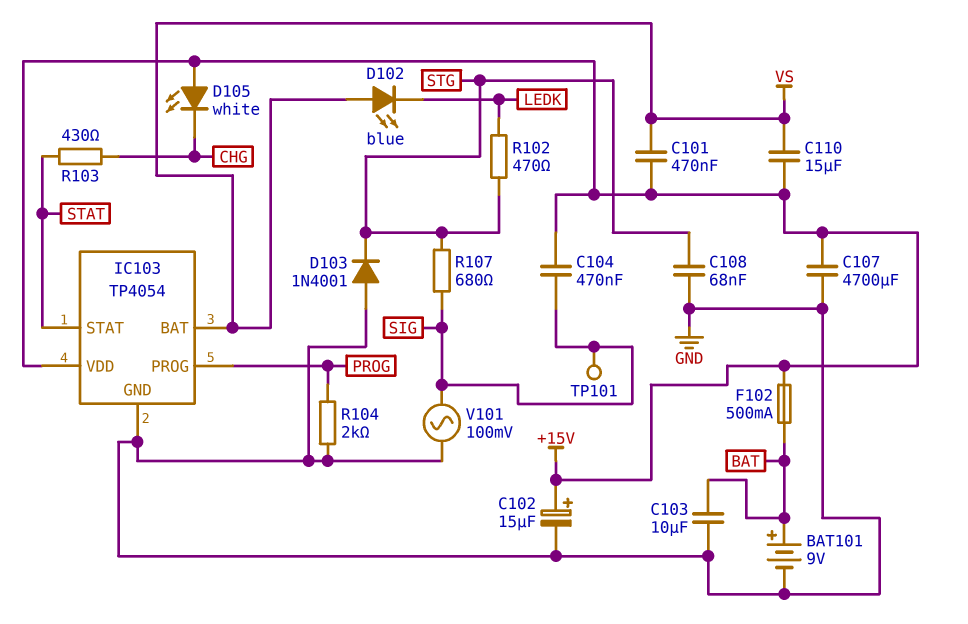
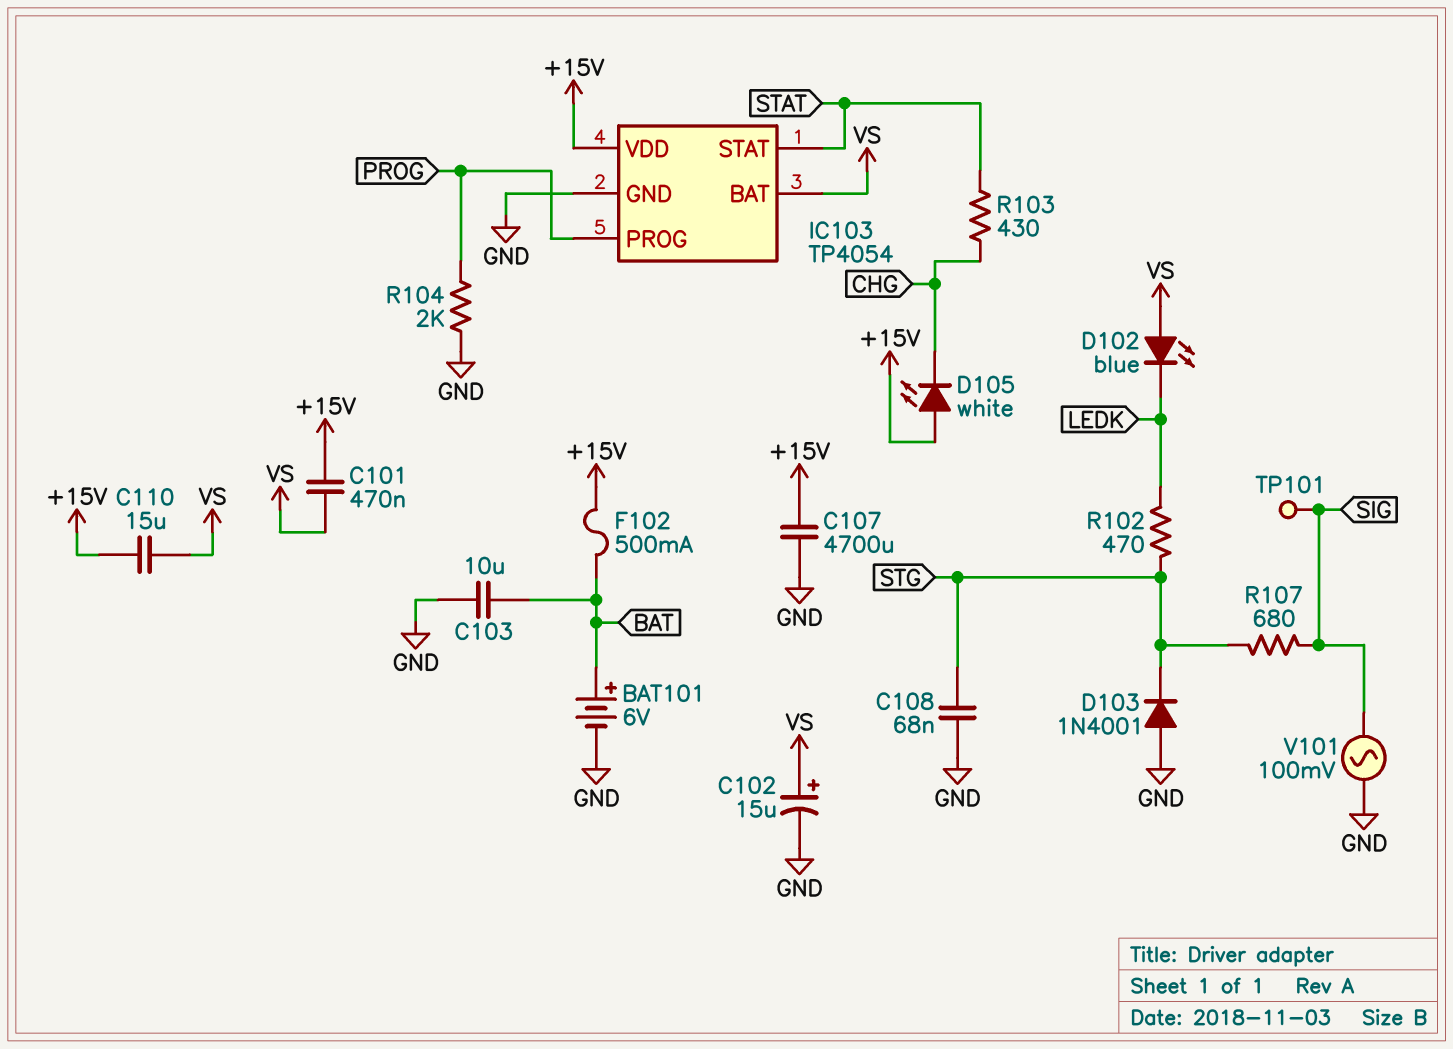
BAT101: 9V (plus BAT, minus GND) -> 6V (plus BAT, minus GND)
C102: 15uF (plus +15V, minus GND) -> 15uF (plus VS, minus GND)
C104: 470nF (+15V, SIG) -> none

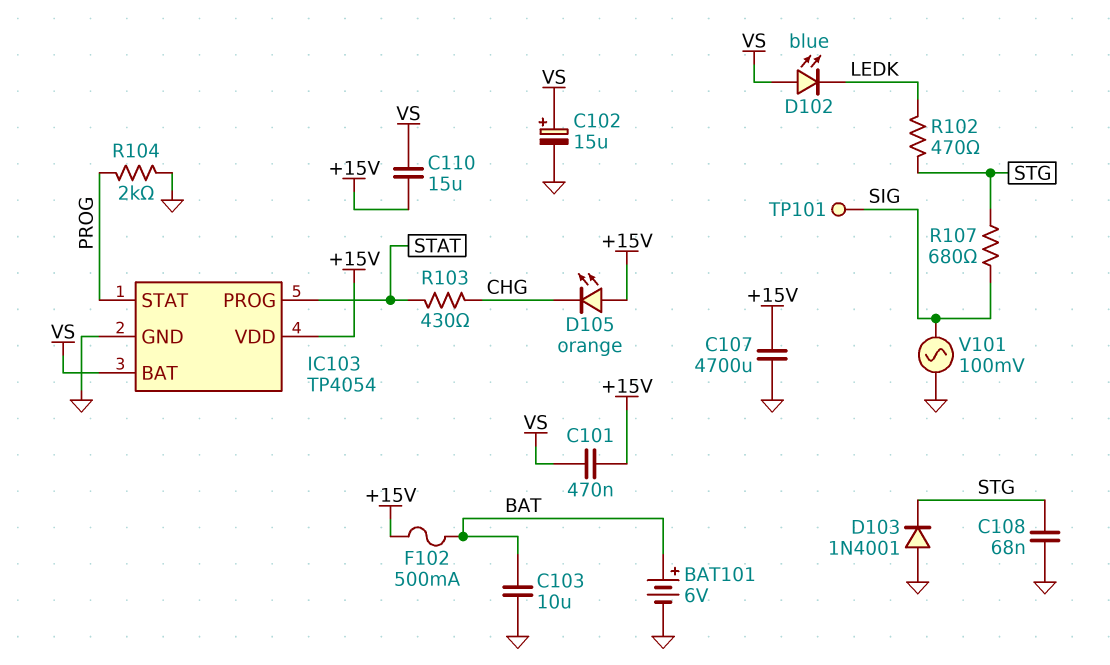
D105: LED white (A +15V, K CHG) -> LED orange (A +15V, K CHG)
IC103 pin PROG: PROG -> STAT
IC103 pin STAT: STAT -> PROG

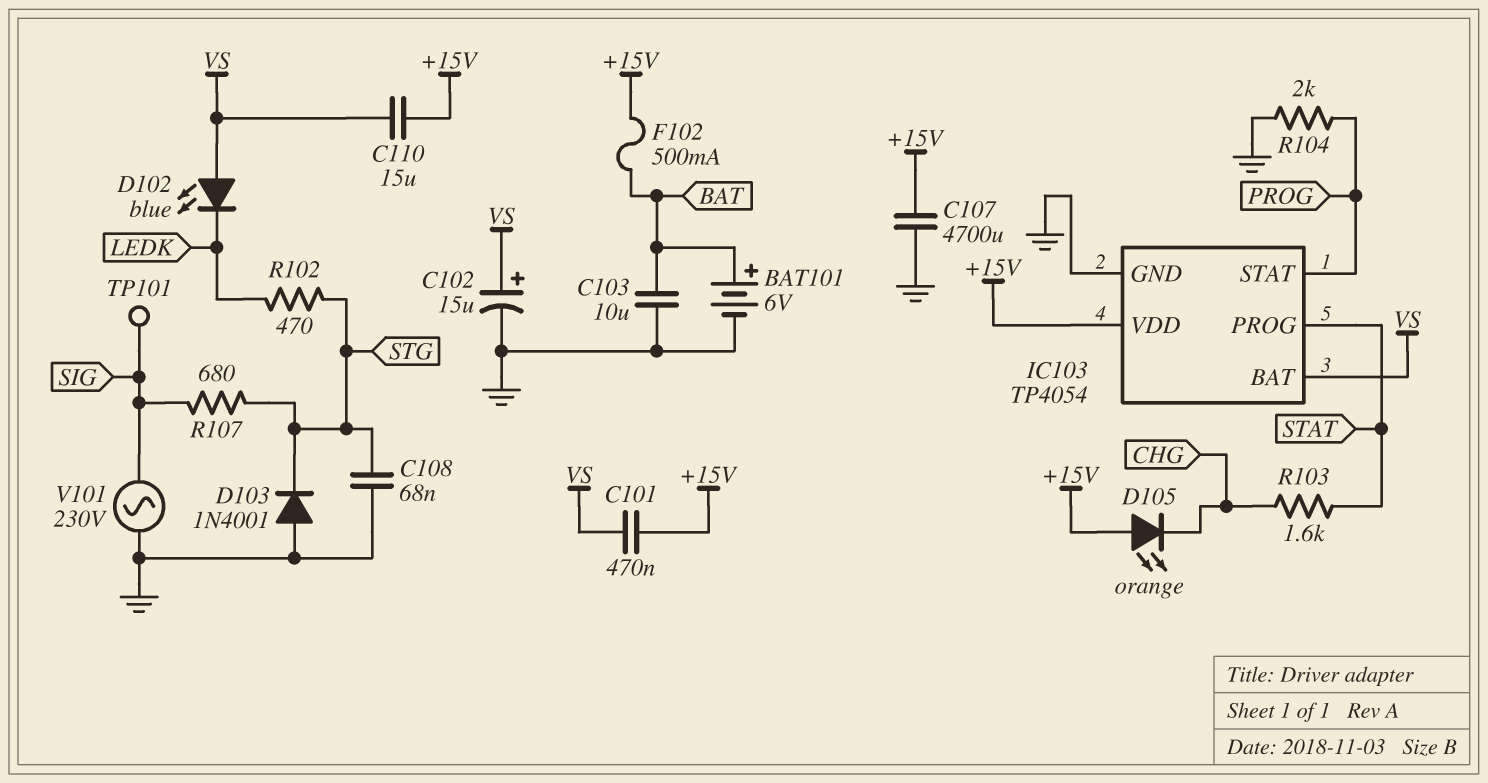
R103: 430 (CHG, STAT) -> 1.6k (CHG, STAT)
V101: AC 100mV (GND, SIG) -> AC 230V (GND, SIG)

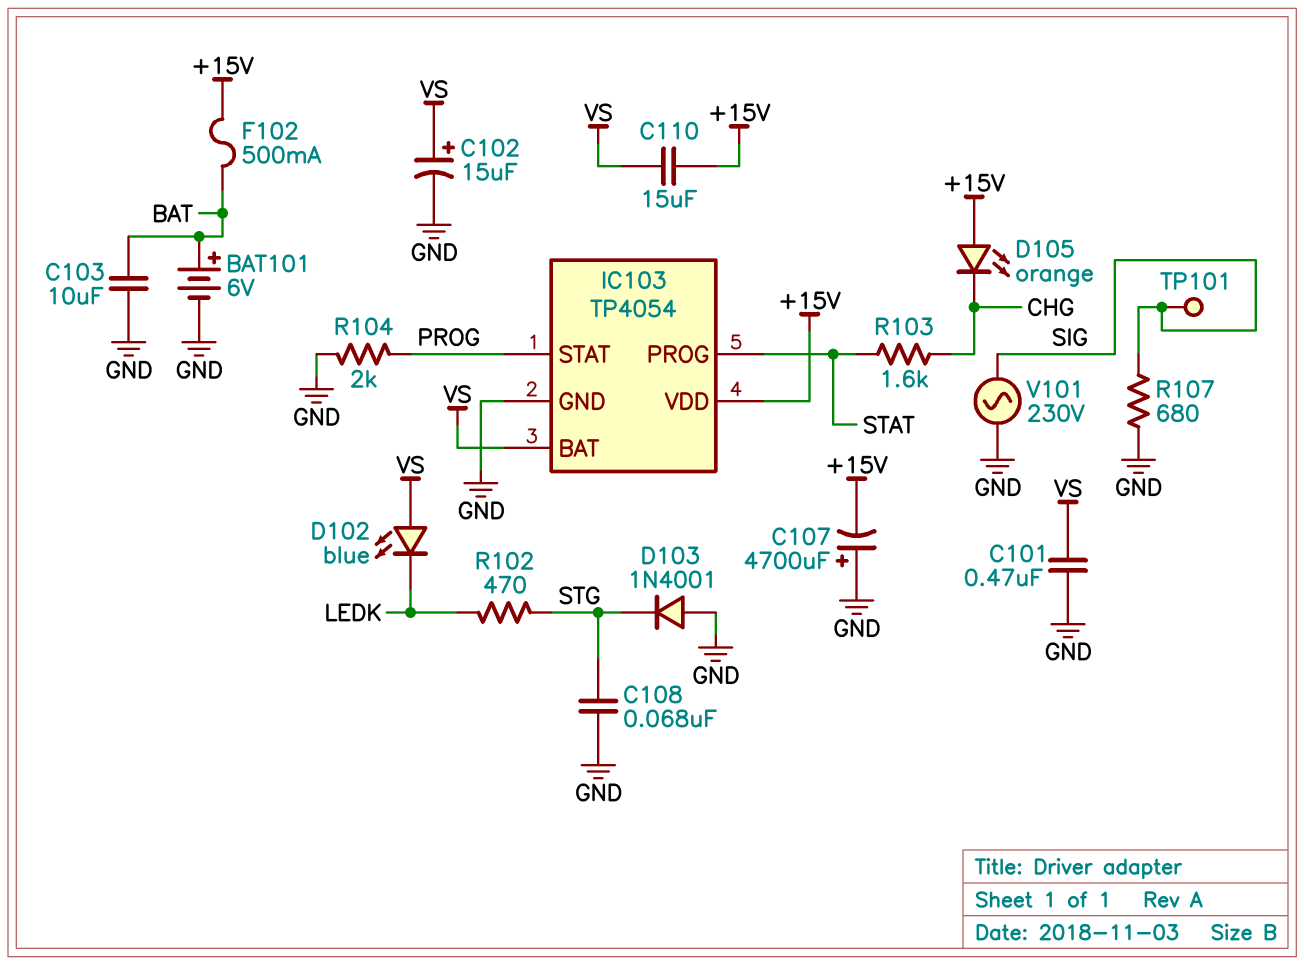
C101: 470nF (+15V, VS) -> 470nF (GND, VS)
C107: 4700uF (+15V, GND) -> 4700uF (plus GND, minus +15V)
R107: 680 (SIG, STG) -> 680 (GND, SIG)

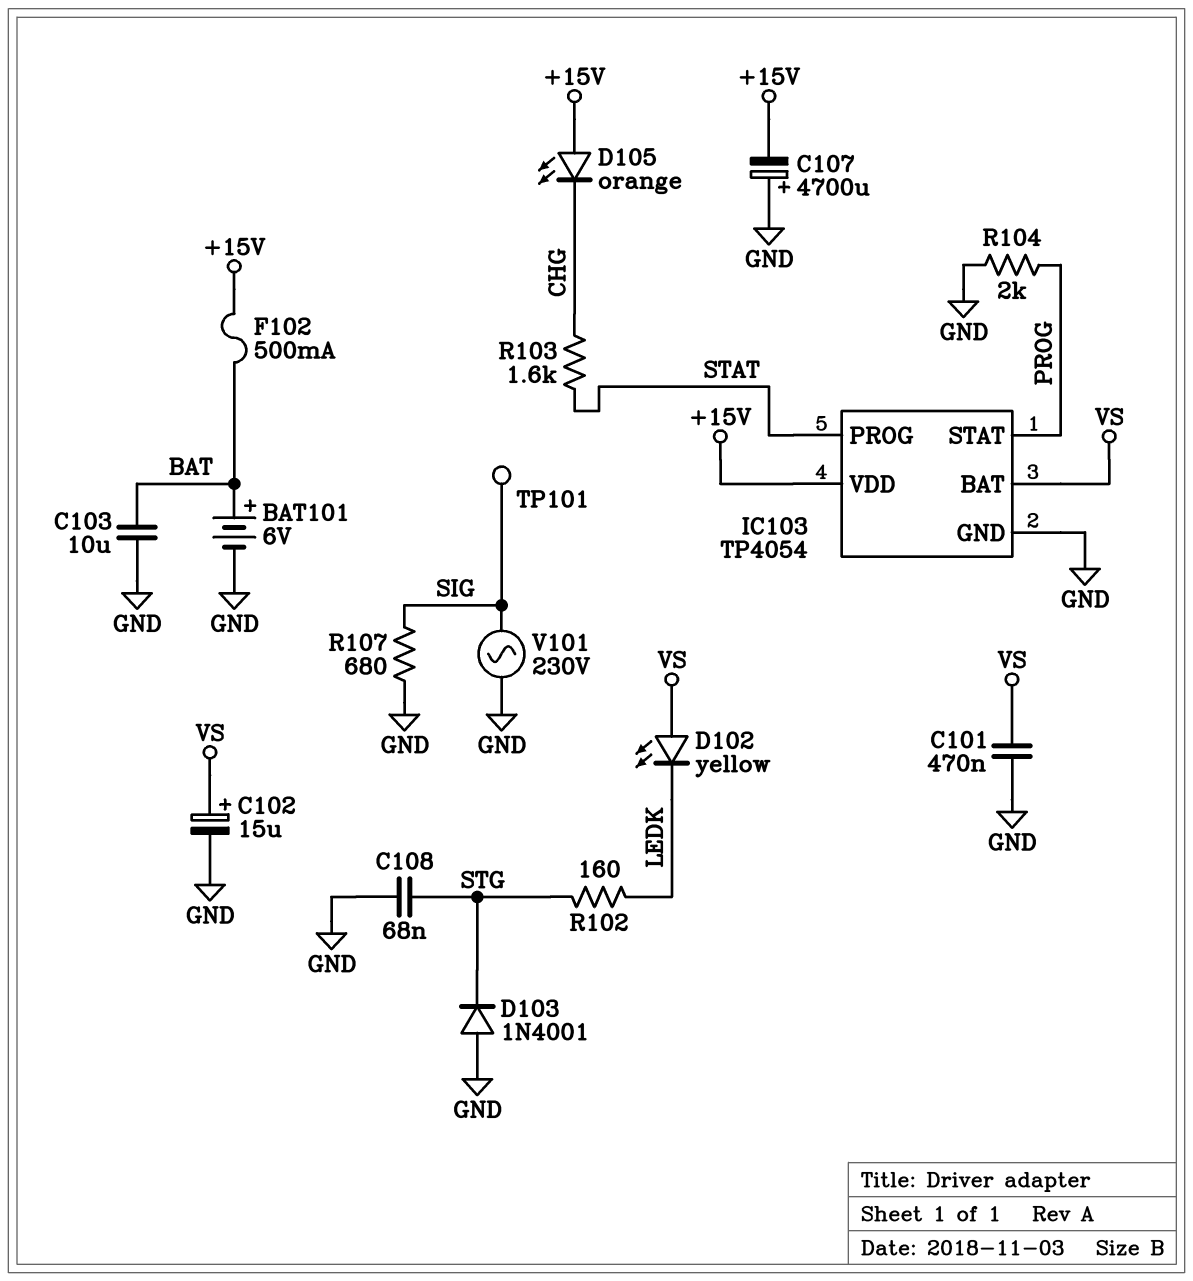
C110: 15uF (+15V, VS) -> none
D102: LED blue (A VS, K LEDK) -> LED yellow (A VS, K LEDK)
R102: 470 (LEDK, STG) -> 160 (LEDK, STG)

